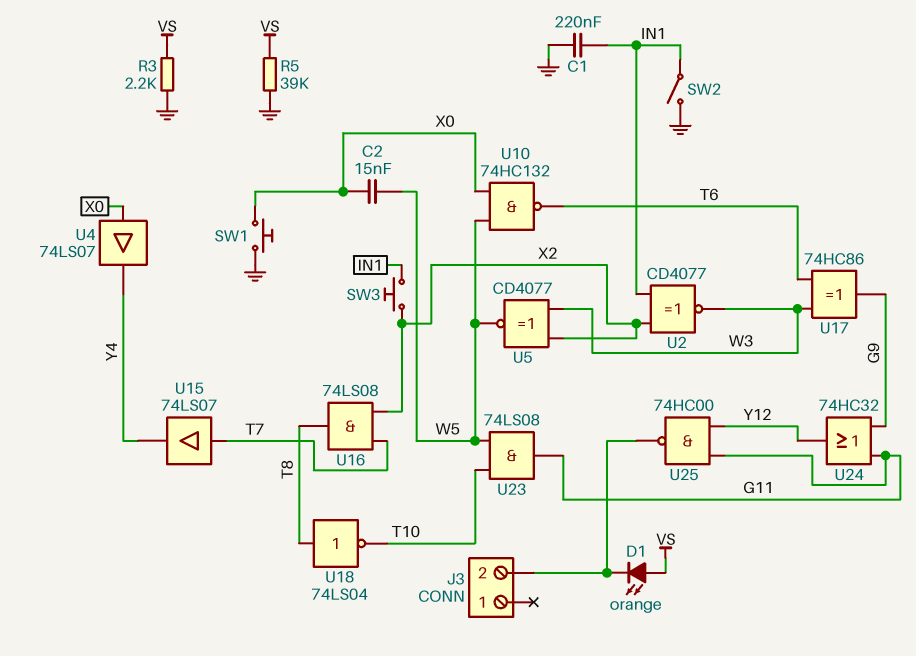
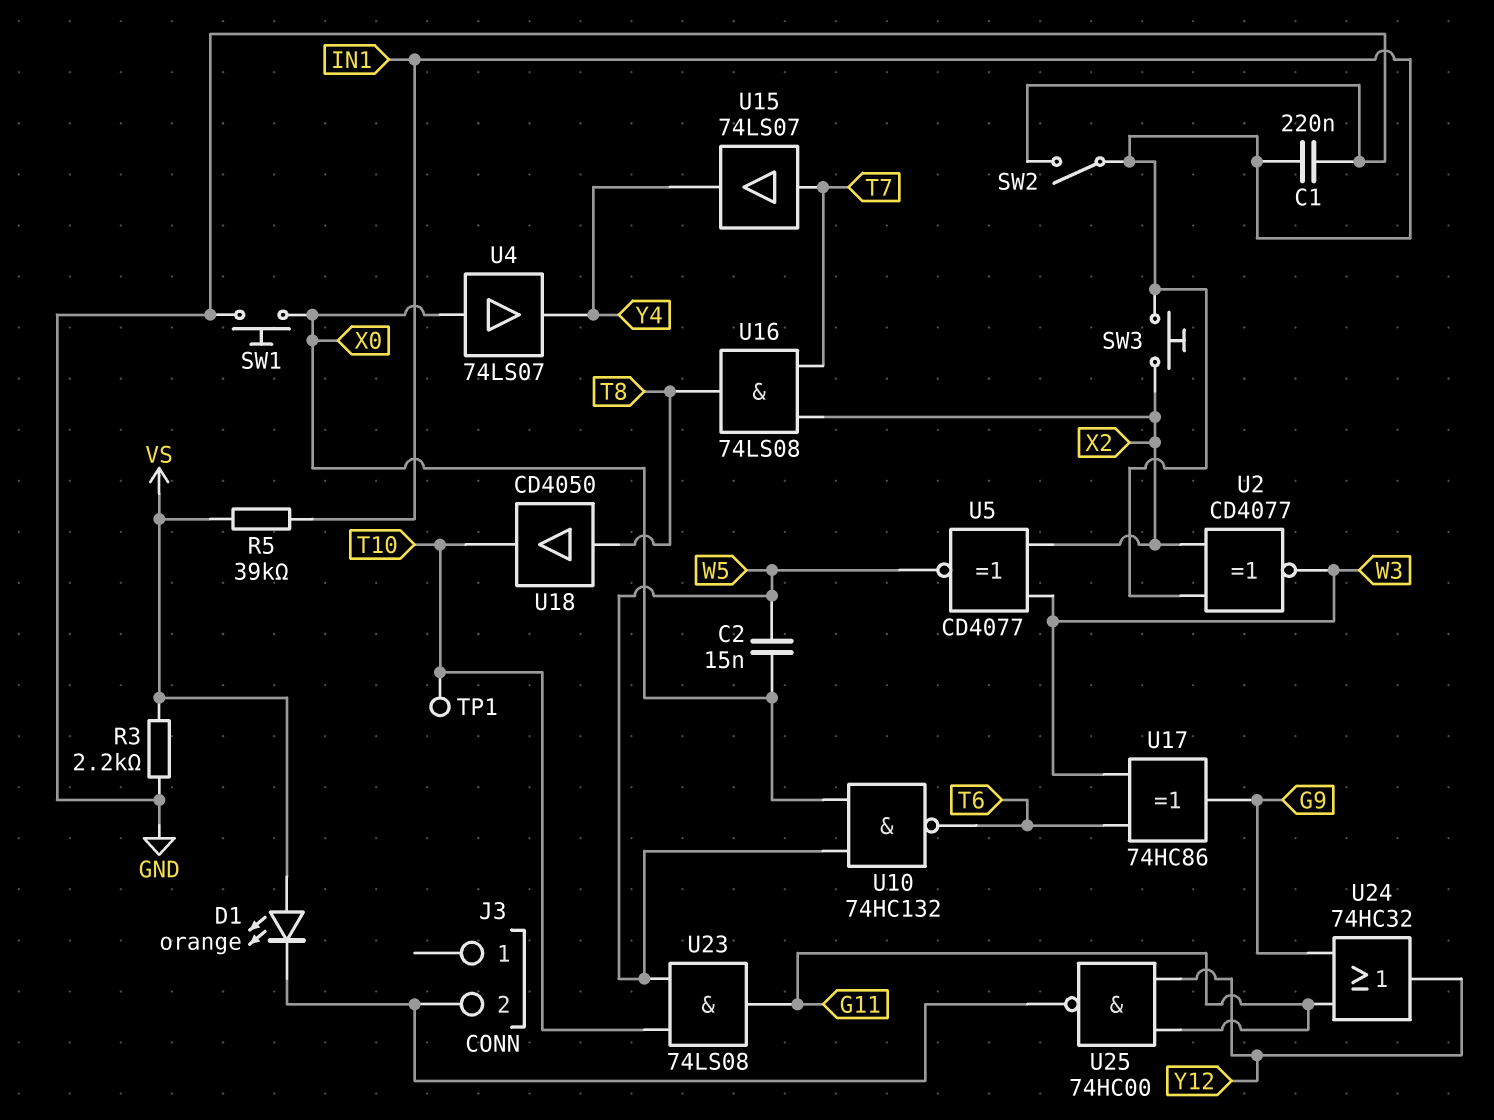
R5: 39k (GND, VS) -> 39k (IN1, VS)
TP1: none -> test point (T10)
U18: NOT 74LS04 (in T8, out T10) -> buffer CD4050 (in T8, out T10)

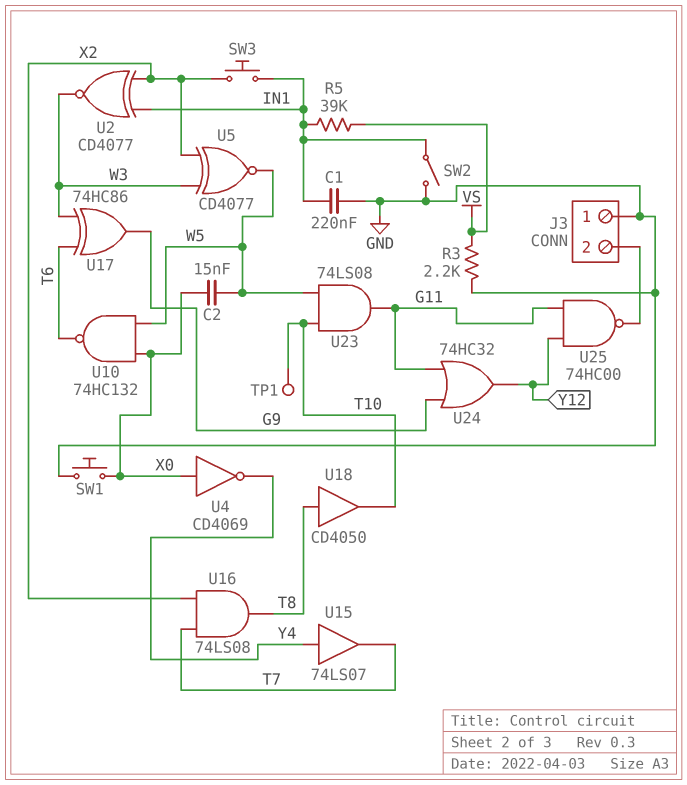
D1: LED orange (A VS, K J3/2) -> none
J3 pin 1: none -> GND
U4: buffer 74LS07 (in X0, out Y4) -> NOT CD4069 (in X0, out Y4)
U15: buffer 74LS07 (in T7, out Y4) -> buffer 74LS07 (in Y4, out T7)

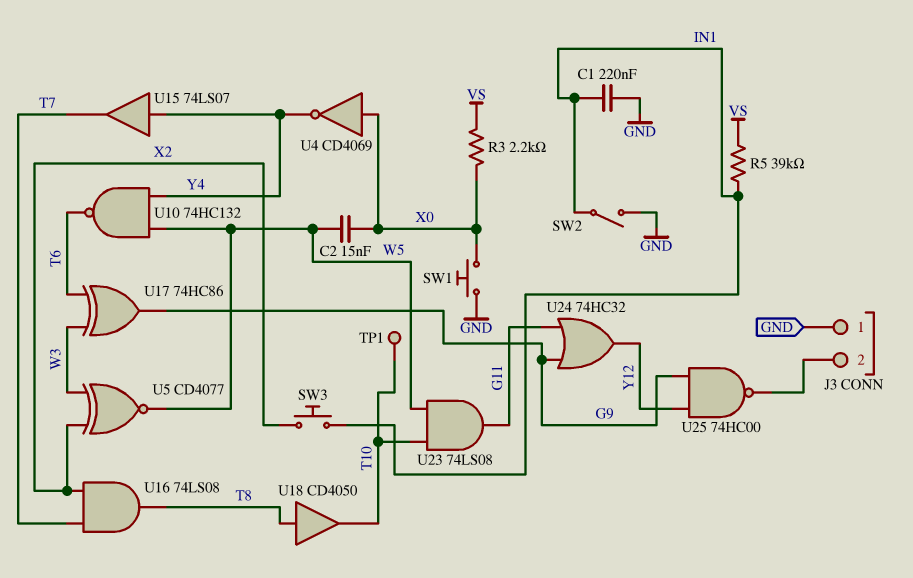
R3: 2.2k (GND, VS) -> 2.2k (VS, X0)
U2: XNOR CD4077 (in IN1, in X2, out W3) -> none
U10: NAND 74HC132 (in W5, in X0, out T6) -> NAND 74HC132 (in W5, in Y4, out T6)
U25: NAND 74HC00 (in G11, in Y12, out J3/2) -> NAND 74HC00 (in G9, in Y12, out J3/2)

